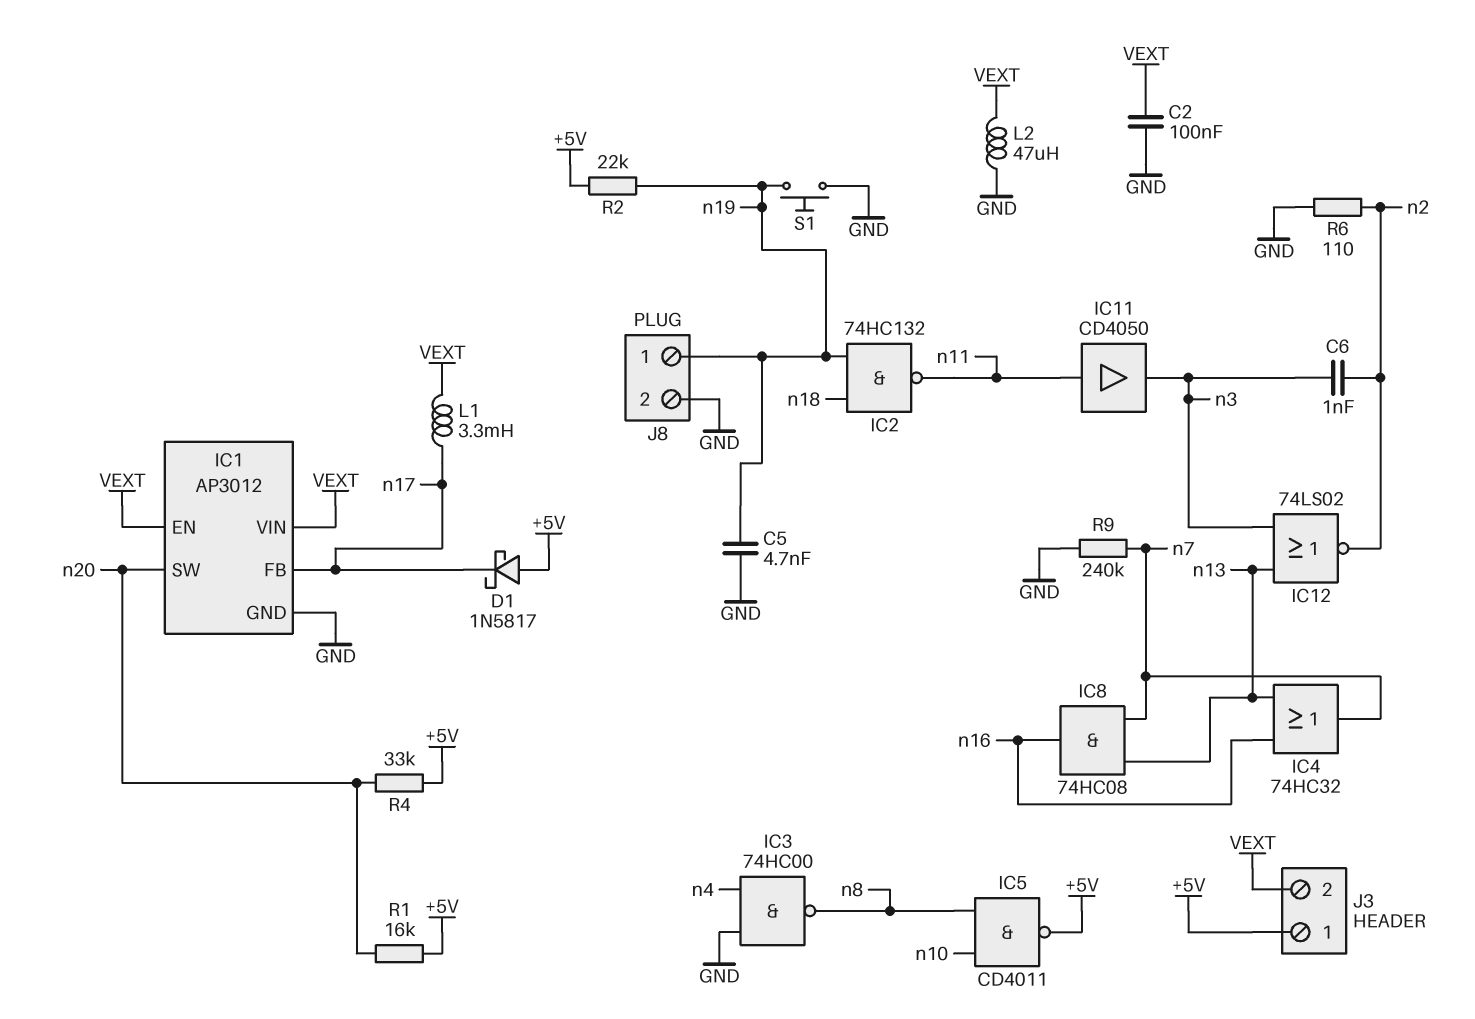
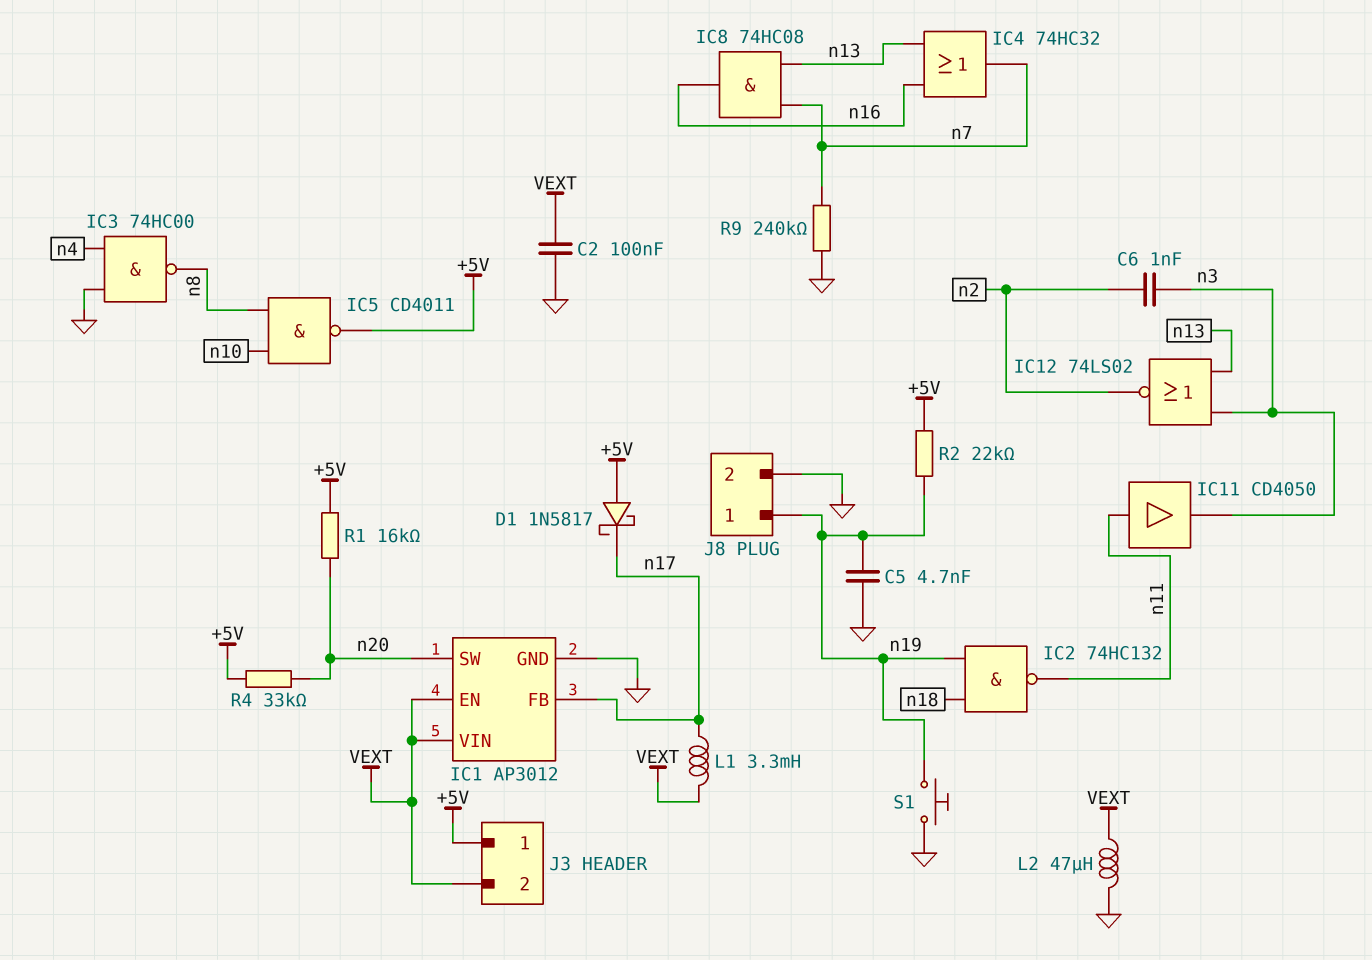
R6: 110 (GND, n2) -> none

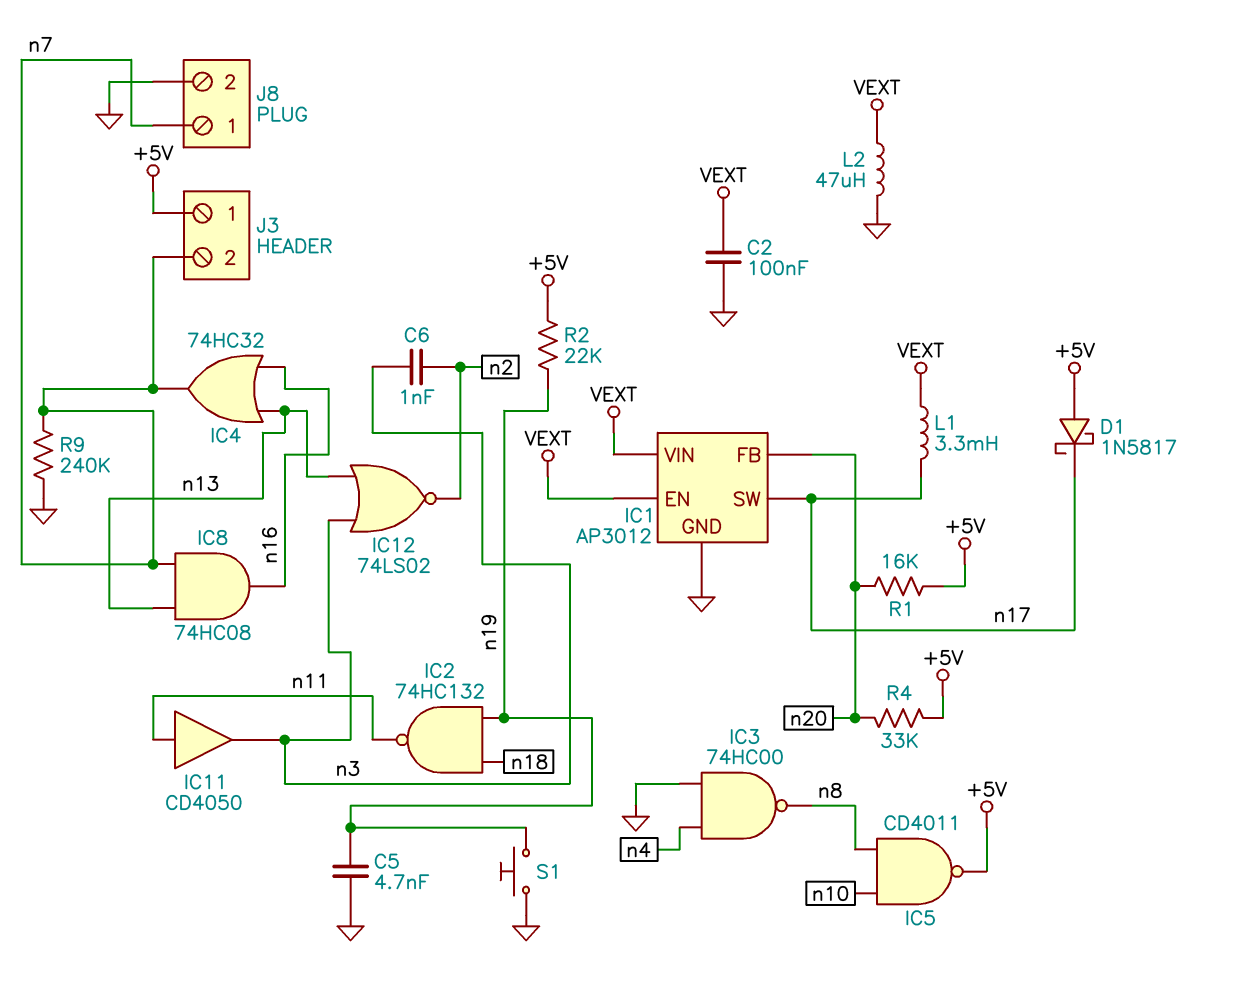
IC1 pin FB: n17 -> n20
IC1 pin SW: n20 -> n17
J3 pin 2: VEXT -> n7
J8 pin 1: n19 -> n7

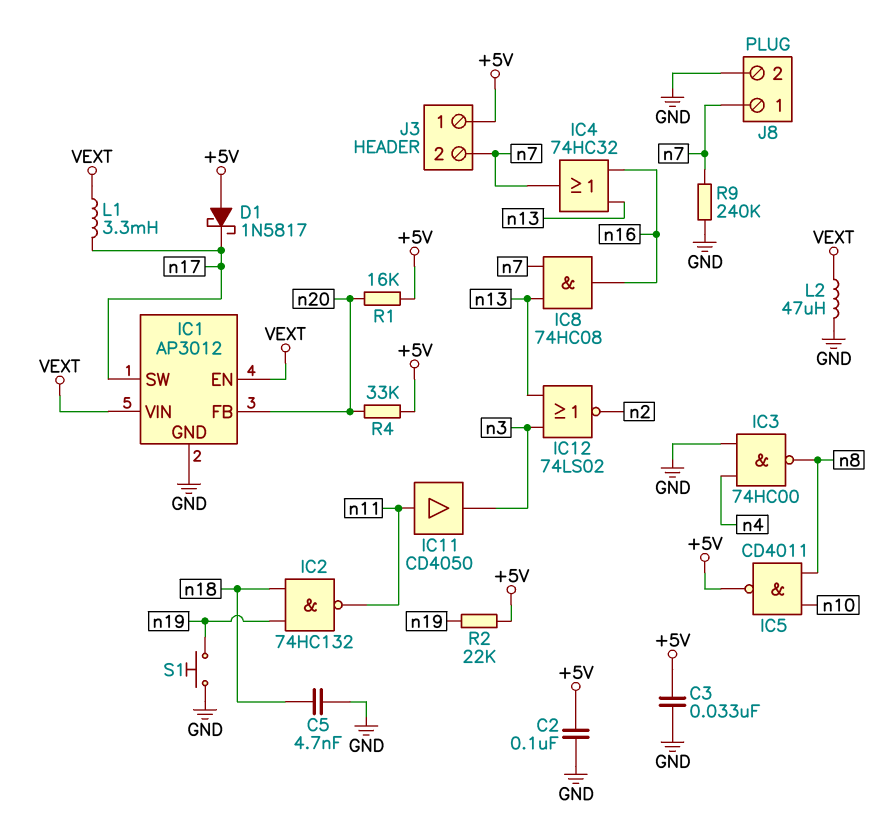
C2: 100nF (GND, VEXT) -> 100nF (+5V, GND)
C3: none -> 33nF (+5V, GND)
C5: 4.7nF (GND, n19) -> 4.7nF (GND, n18)
C6: 1nF (n2, n3) -> none

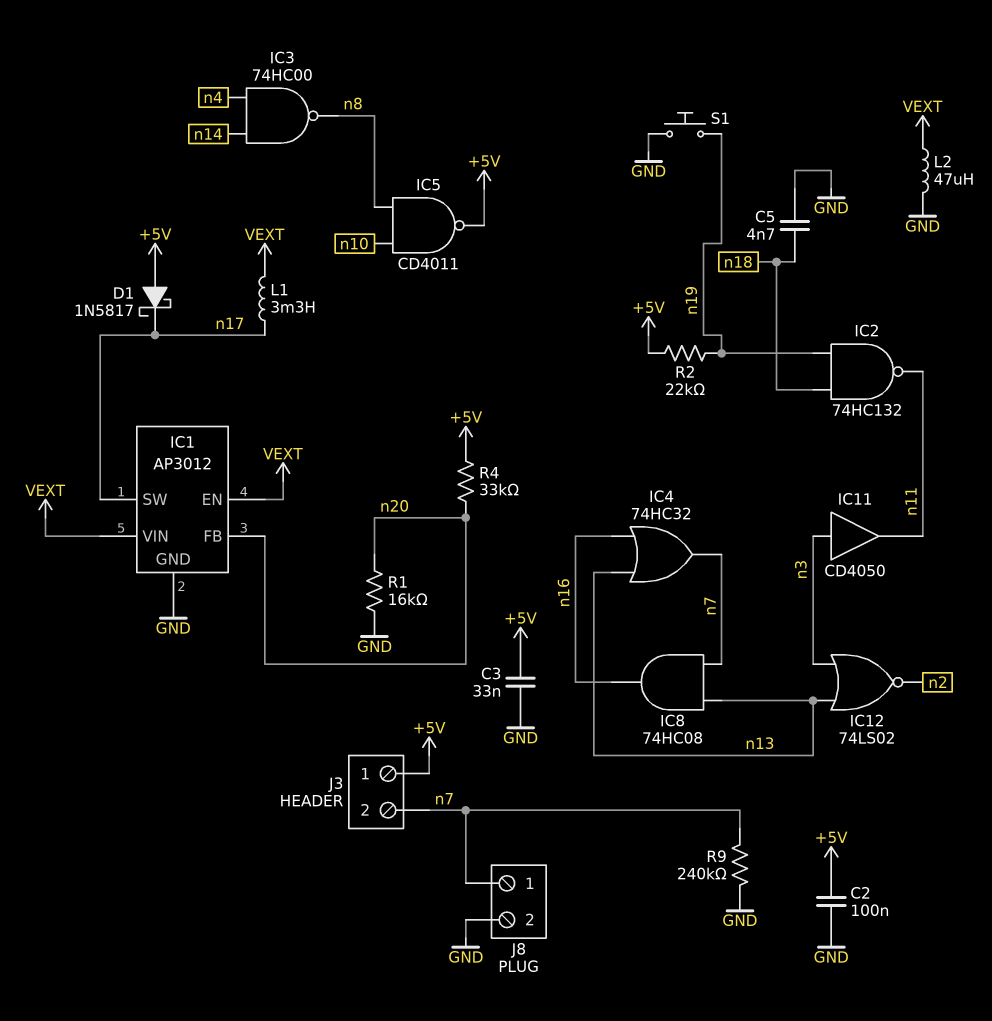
IC3: NAND 74HC00 (in GND, in n4, out n8) -> NAND 74HC00 (in n4, in n14, out n8)
IC11: buffer CD4050 (in n11, out n3) -> buffer CD4050 (in n3, out n11)
R1: 16k (+5V, n20) -> 16k (GND, n20)

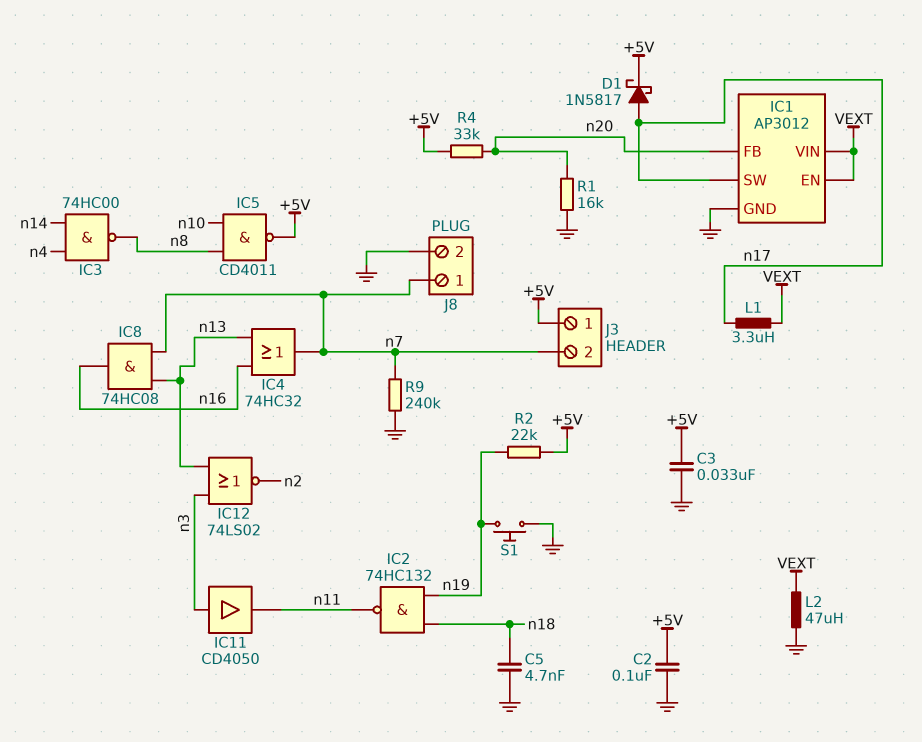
D1: schottky 1N5817 (A +5V, K n17) -> schottky 1N5817 (A n17, K +5V)
L1: 3.3mH (VEXT, n17) -> 3.3uH (VEXT, n17)

